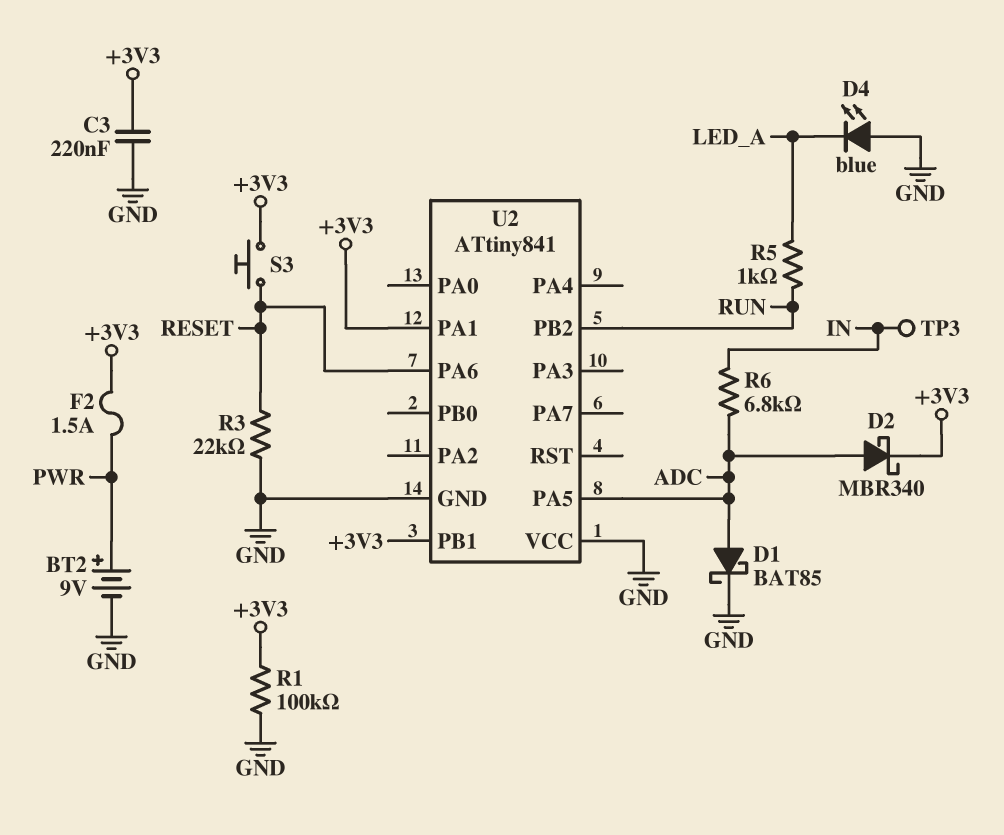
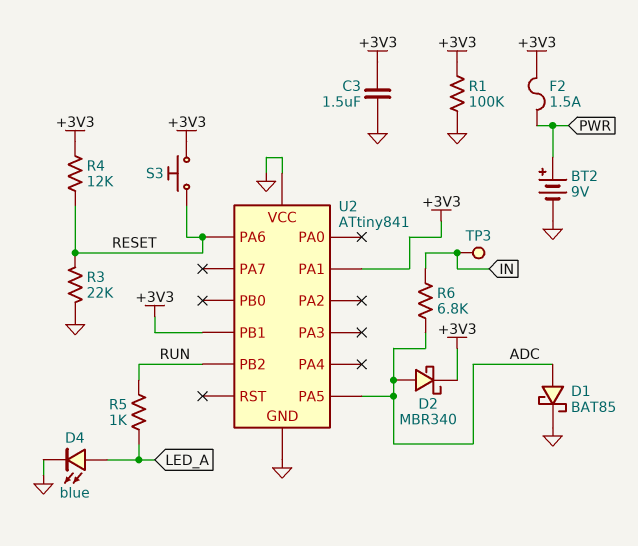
C3: 220nF (+3V3, GND) -> 1.5uF (+3V3, GND)
D4: LED blue (A GND, K LED_A) -> LED blue (A LED_A, K GND)
R4: none -> 12k (+3V3, RESET)

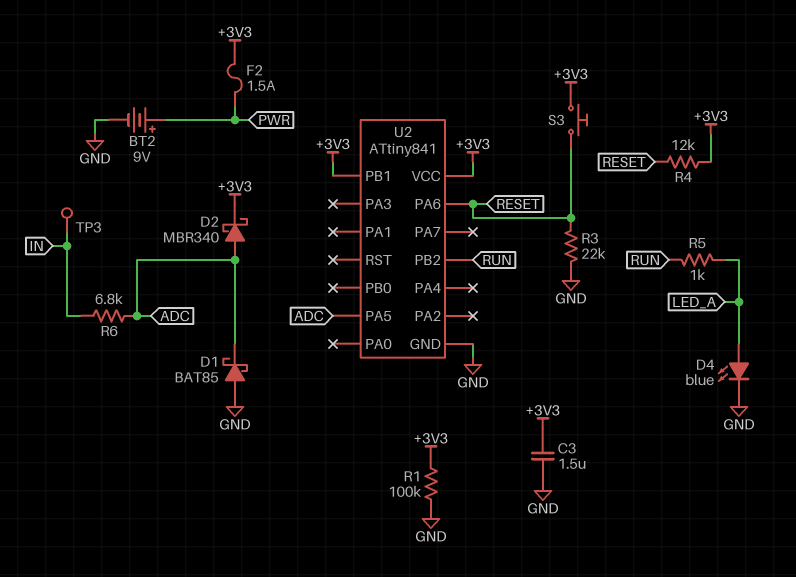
D1: schottky BAT85 (A ADC, K GND) -> schottky BAT85 (A GND, K ADC)
U2 pin PA1: +3V3 -> none
U2 pin VCC: GND -> +3V3

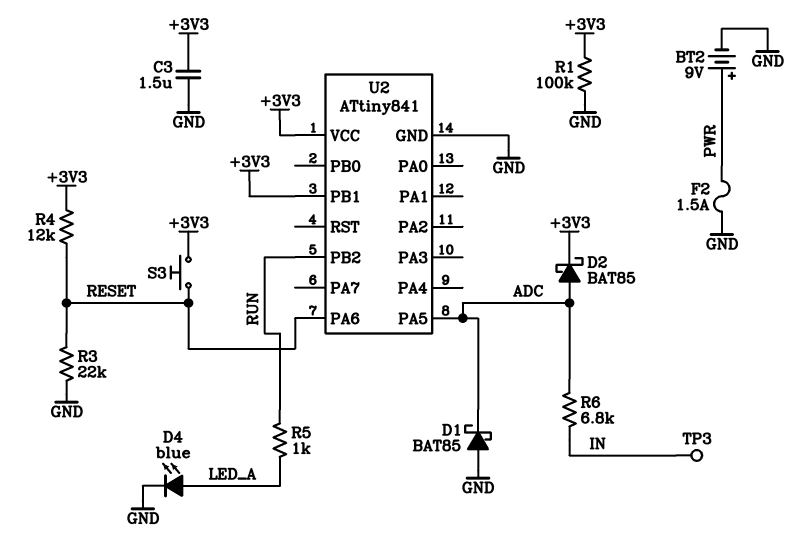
D2: schottky MBR340 (A ADC, K +3V3) -> schottky BAT85 (A ADC, K +3V3)
F2: 1.5A (+3V3, PWR) -> 1.5A (GND, PWR)

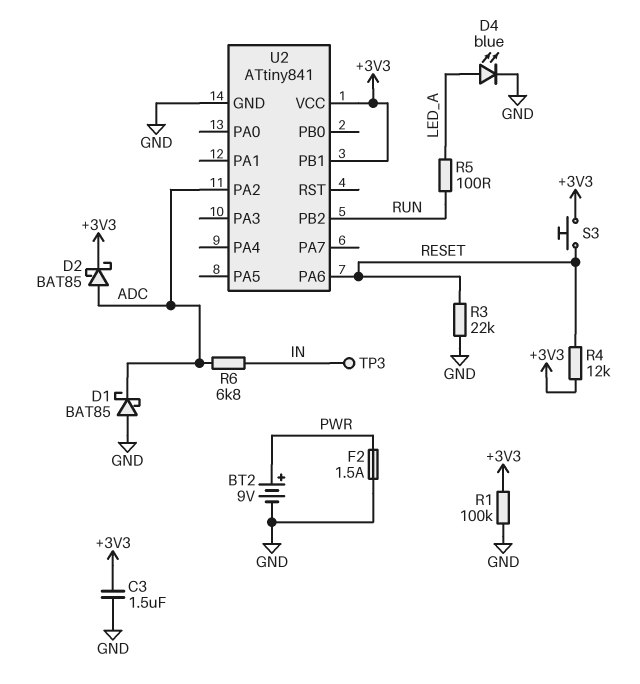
R5: 1k (LED_A, RUN) -> 100 (LED_A, RUN)
U2 pin PA2: none -> ADC
U2 pin PA5: ADC -> none

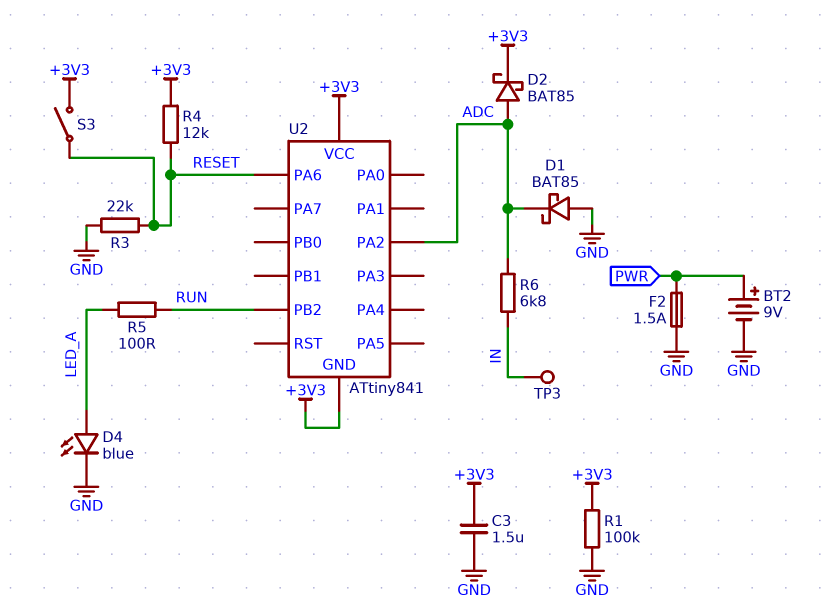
S3: button (+3V3, RESET) -> switch (+3V3, RESET)
U2 pin GND: GND -> +3V3
U2 pin PB1: +3V3 -> none

